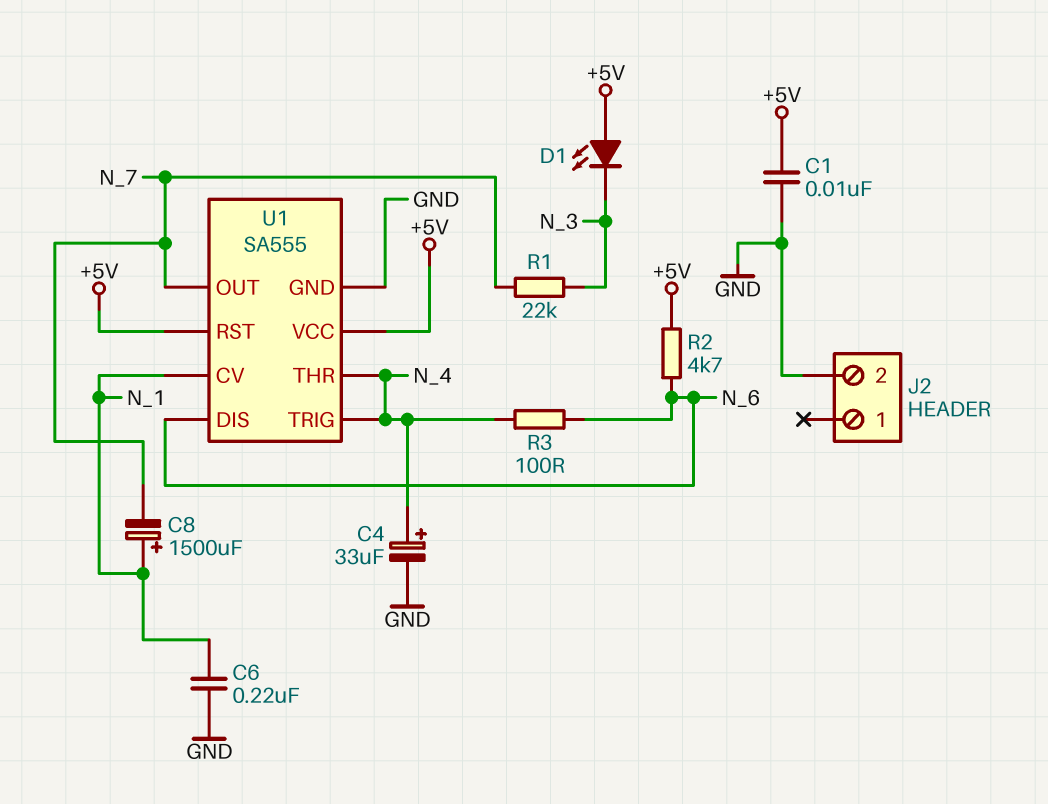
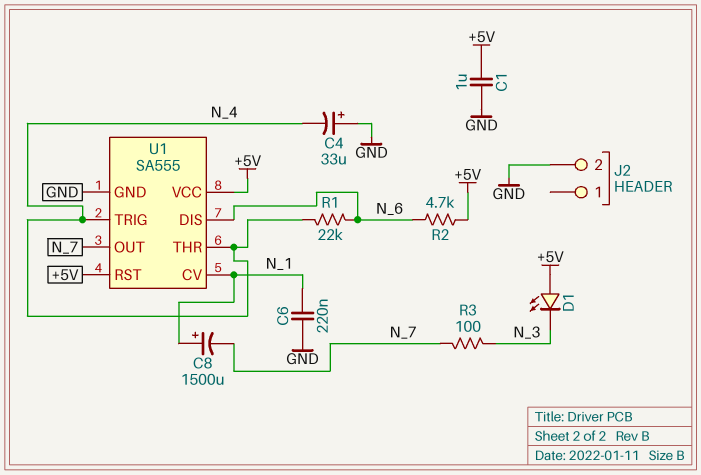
C1: 10nF (+5V, GND) -> 1uF (+5V, GND)
C4: 33uF (plus N_4, minus GND) -> 33uF (plus GND, minus N_4)
R1: 22k (N_3, N_7) -> 22k (N_4, N_6)
R3: 100 (N_4, N_6) -> 100 (N_3, N_7)

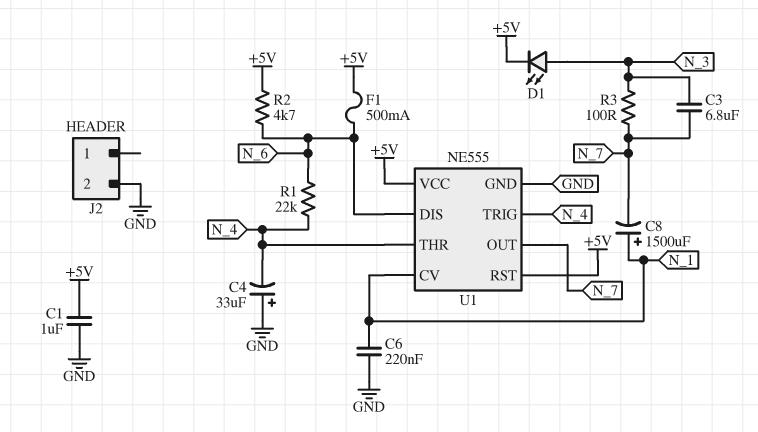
C3: none -> 6.8uF (N_3, N_7)
D1: LED (A +5V, K N_3) -> LED (A N_3, K +5V)
F1: none -> 500mA (+5V, N_6)
U1: SA555 -> NE555

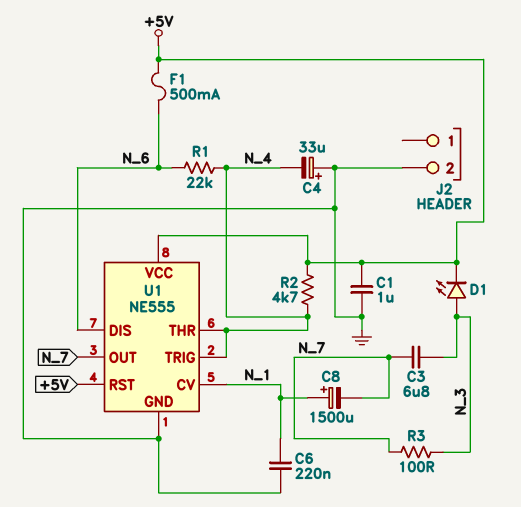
R2: 4.7k (+5V, N_6) -> 4.7k (+5V, N_4)

